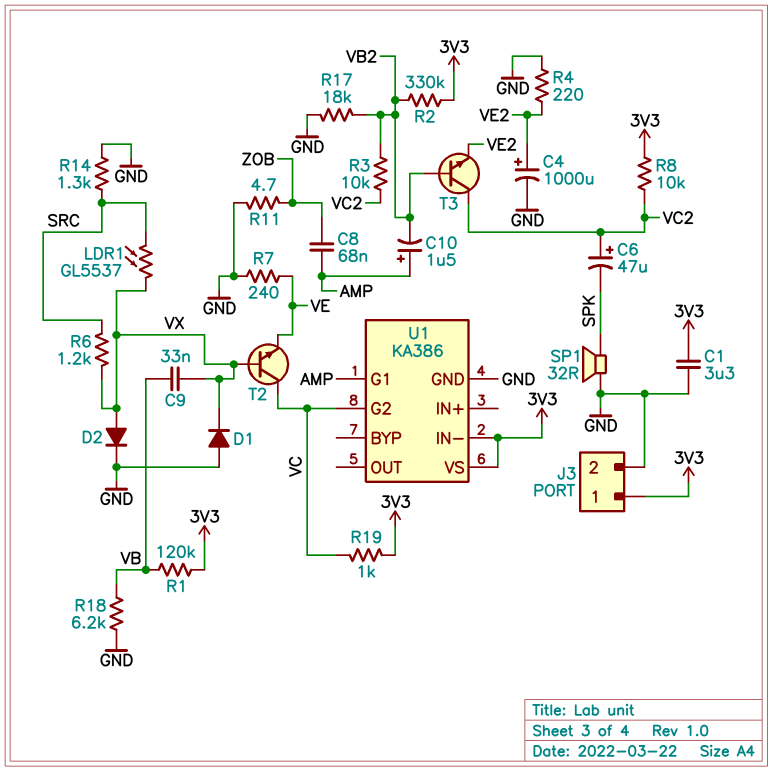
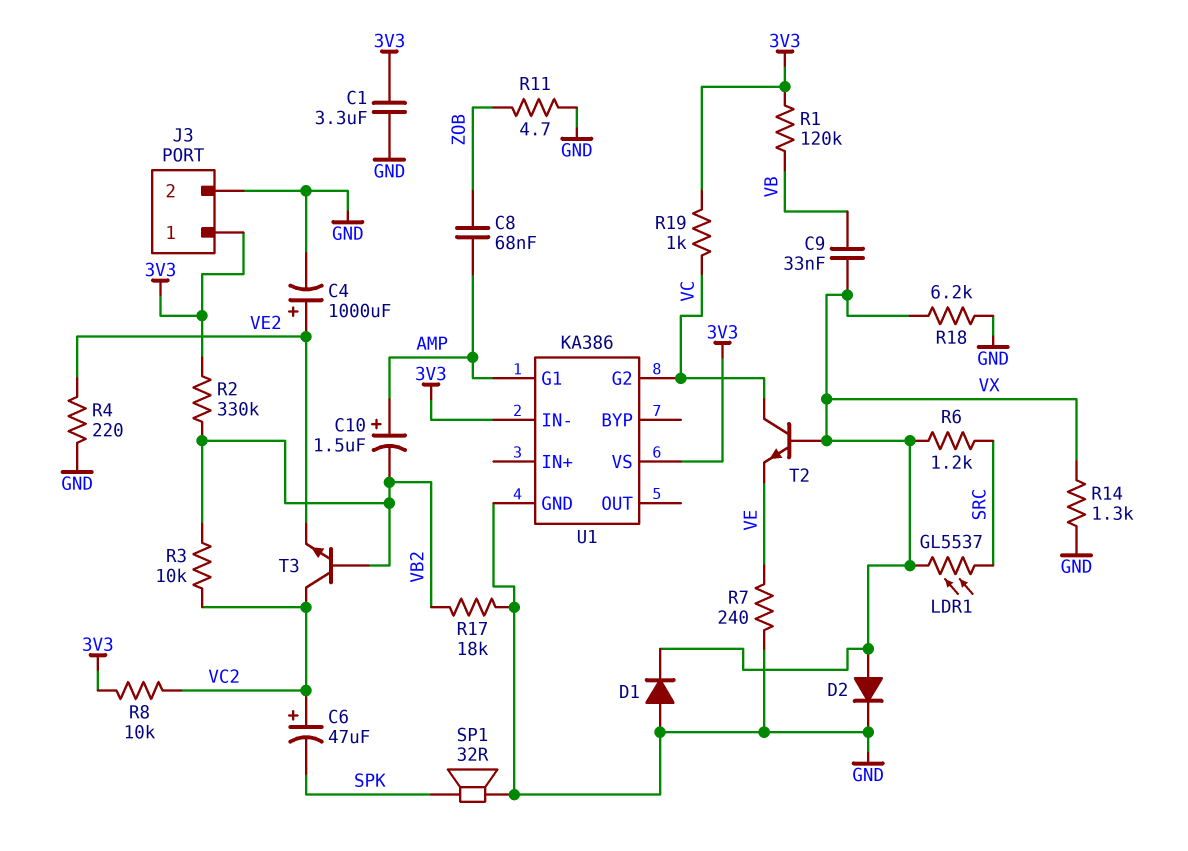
R14: 1.3k (GND, SRC) -> 1.3k (GND, VX)
R18: 6.2k (GND, VB) -> 6.2k (GND, VX)

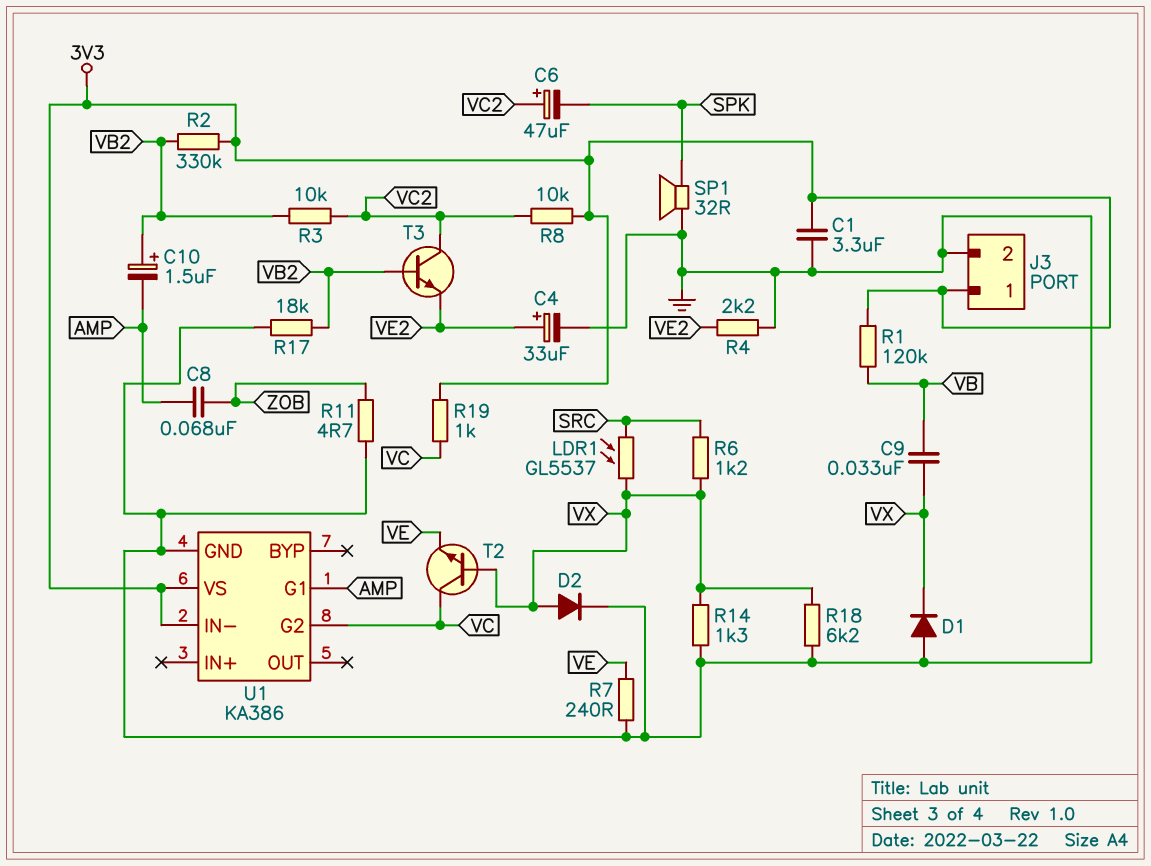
C4: 1000uF (plus VE2, minus GND) -> 33uF (plus VE2, minus GND)
C10: 1.5uF (plus AMP, minus VB2) -> 1.5uF (plus VB2, minus AMP)
R4: 220 (GND, VE2) -> 2.2k (GND, VE2)

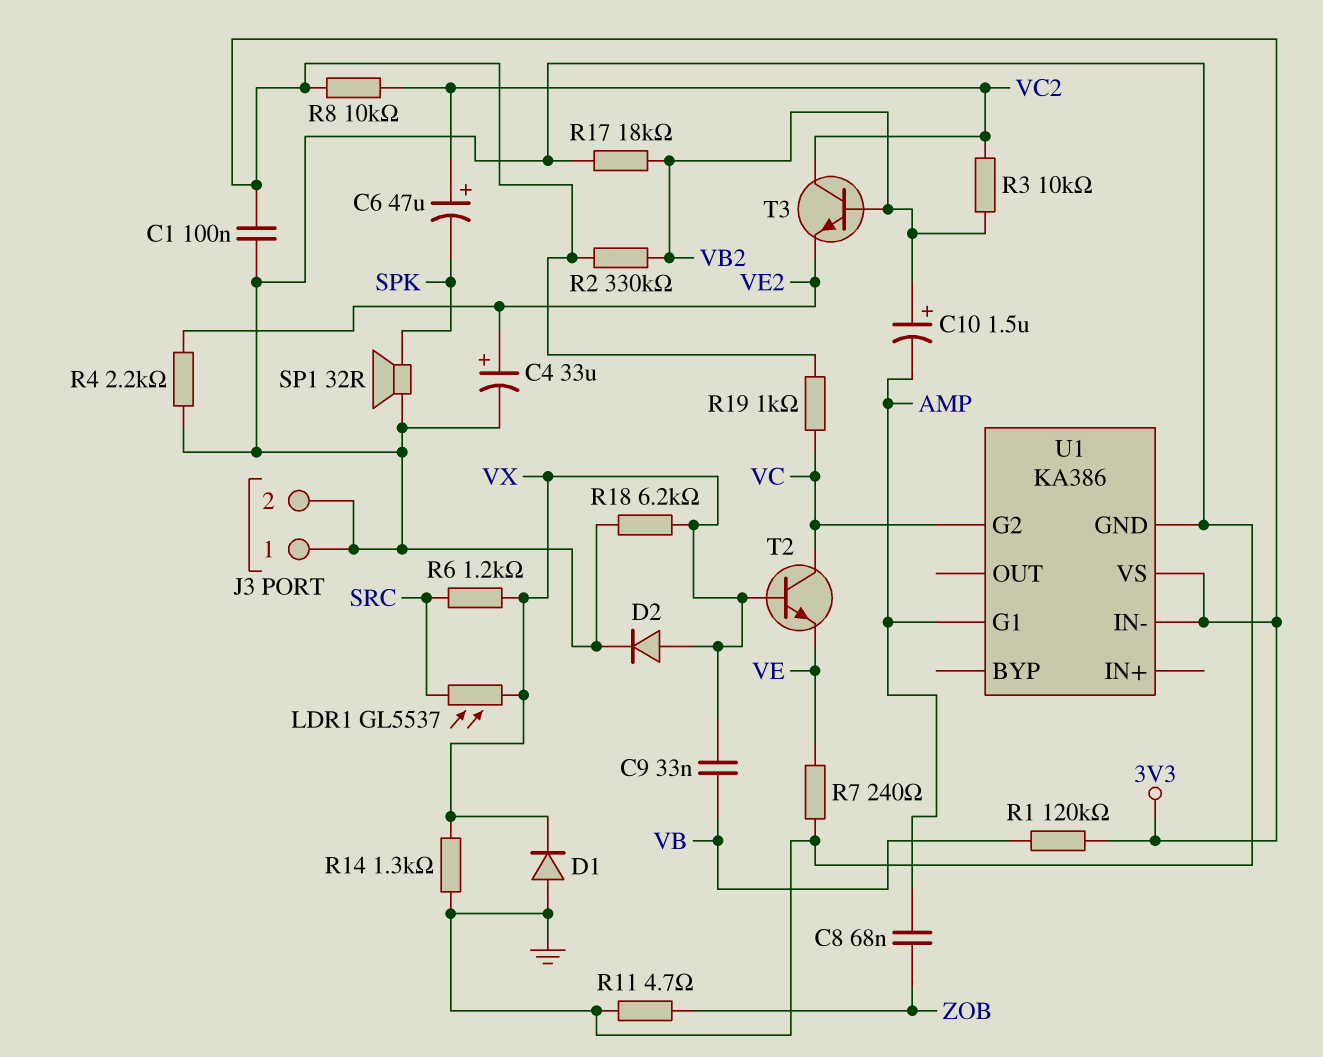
C1: 3.3uF (3V3, GND) -> 100nF (3V3, GND)
J3 pin 1: 3V3 -> GND

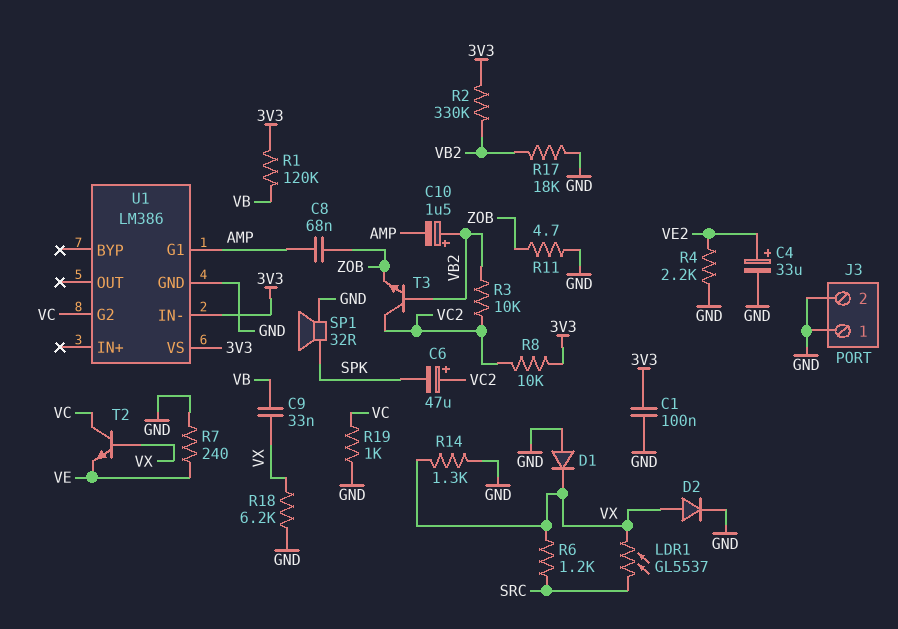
R19: 1k (3V3, VC) -> 1k (GND, VC)
T3: NPN (B VB2, C VC2, E VE2) -> NPN (B VB2, C VC2, E ZOB)
U1: KA386 -> LM386

